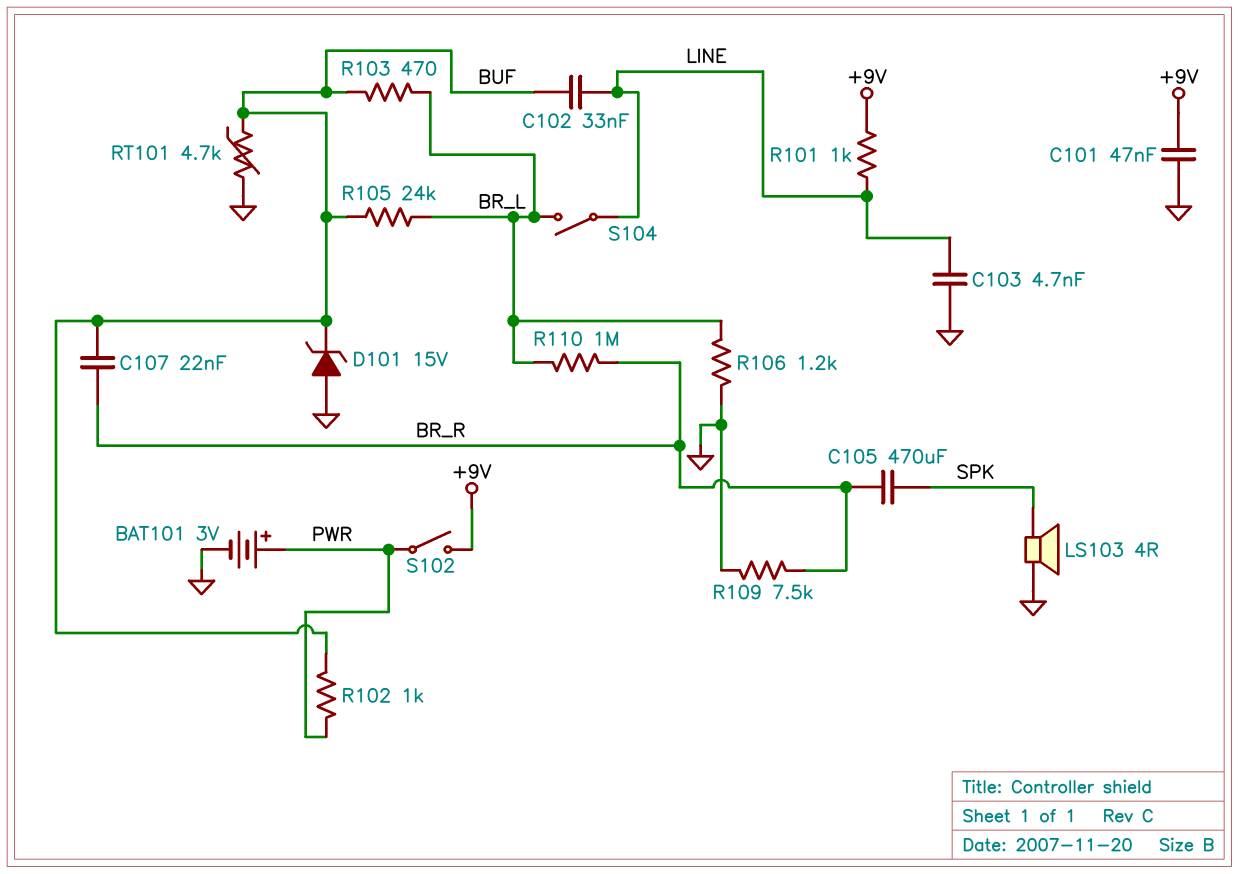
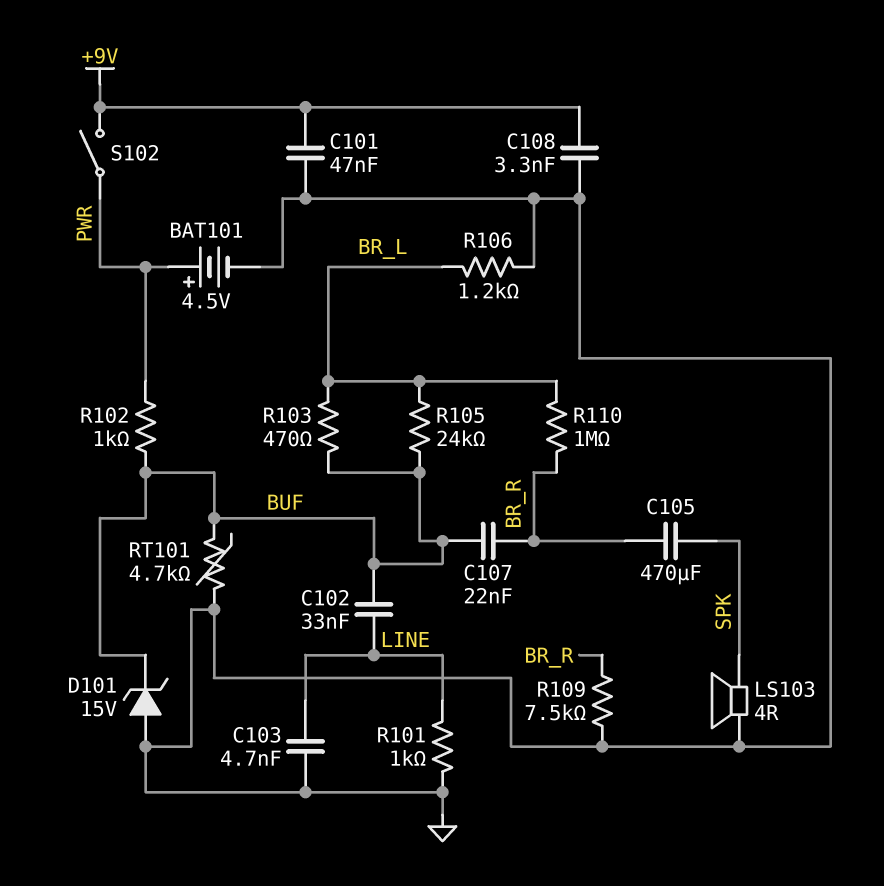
BAT101: 3V (plus PWR, minus GND) -> 4.5V (plus PWR, minus GND)
C108: none -> 3.3nF (+9V, GND)
R101: 1k (+9V, LINE) -> 1k (GND, LINE)
S104: switch (BR_L, LINE) -> none

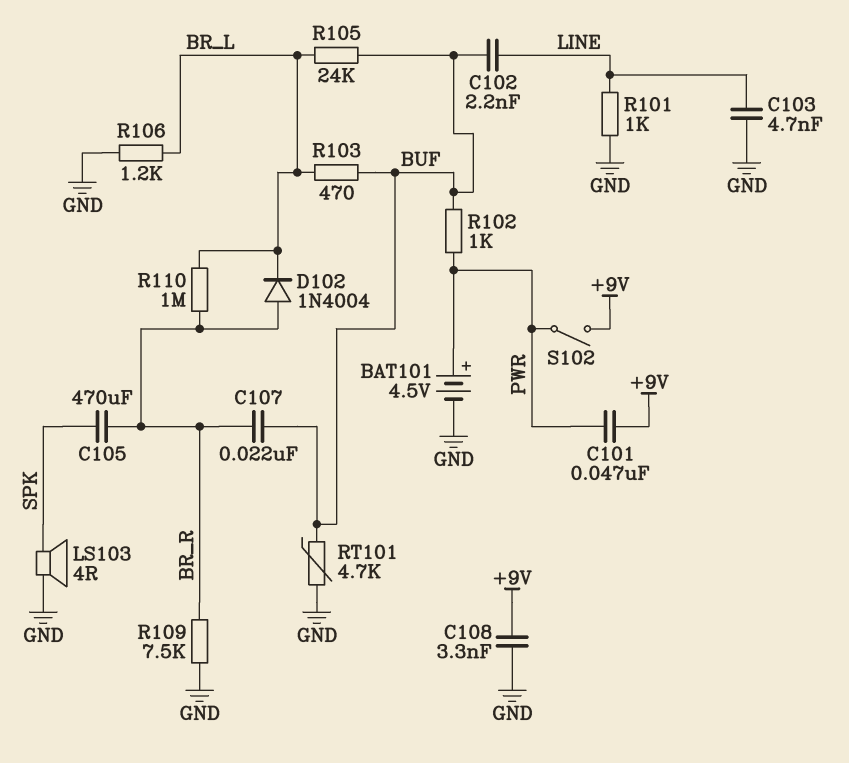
C101: 47nF (+9V, GND) -> 47nF (+9V, PWR)
C102: 33nF (BUF, LINE) -> 2.2nF (BUF, LINE)
D101: zener 15V (A GND, K BUF) -> none
D102: none -> diode 1N4004 (A BR_R, K BR_L)

